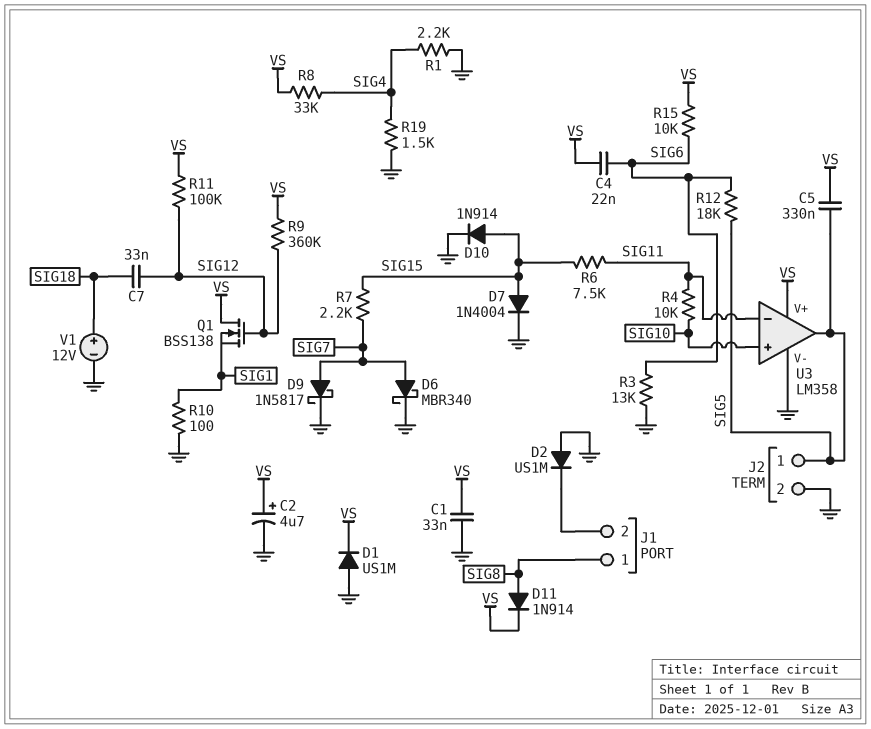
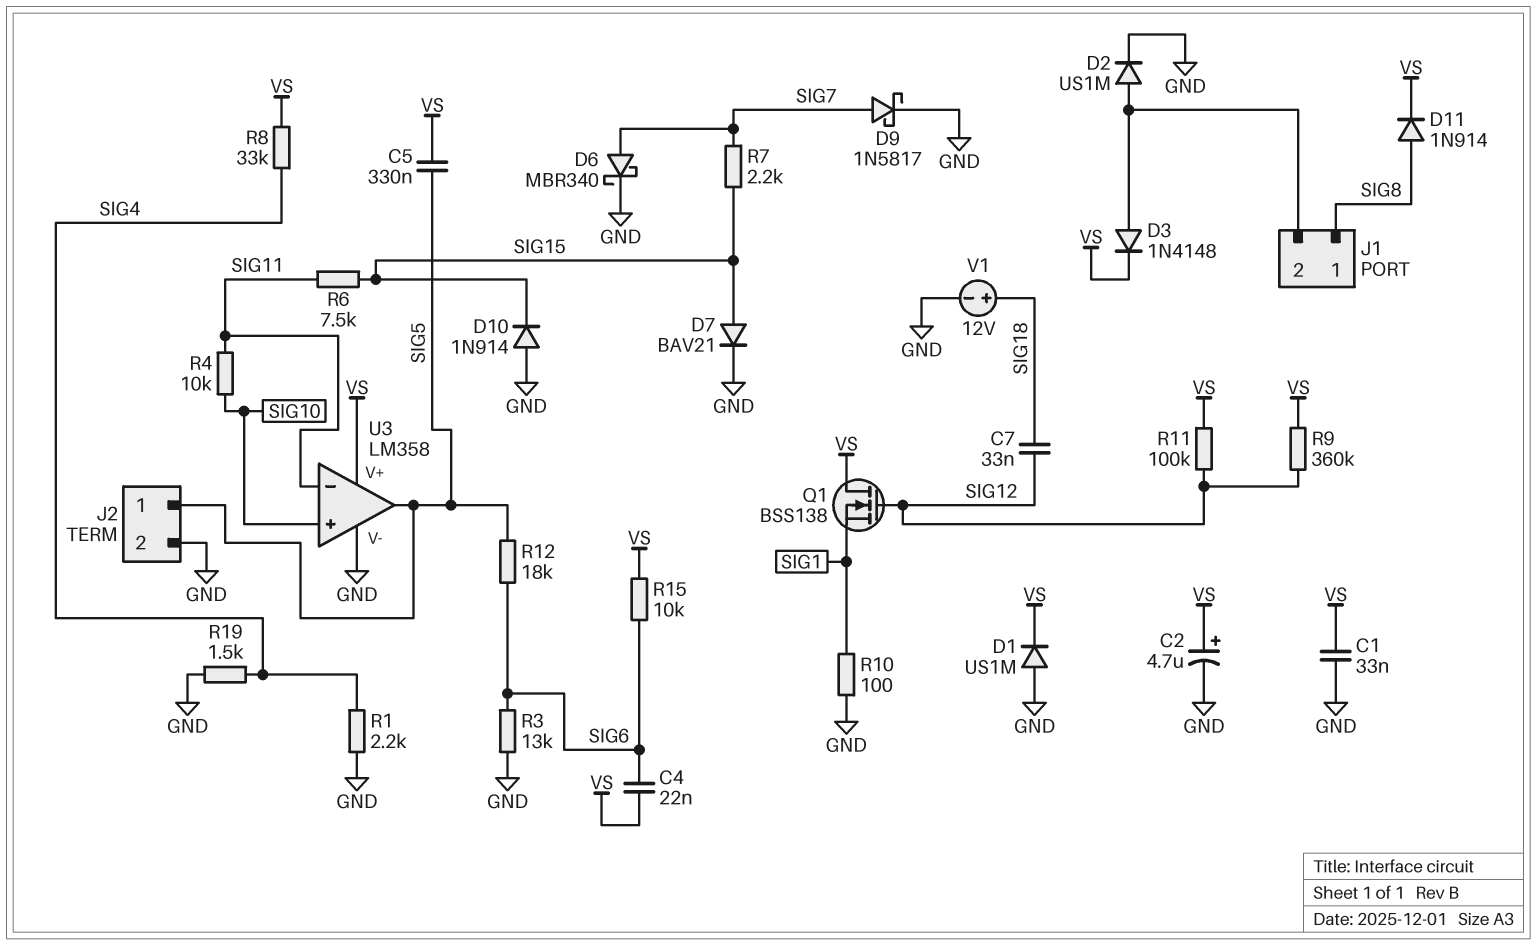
D2: diode US1M (A GND, K J1/2) -> diode US1M (A J1/2, K GND)
D3: none -> diode 1N4148 (A J1/2, K VS)
D7: diode 1N4004 (A SIG15, K GND) -> diode BAV21 (A SIG15, K GND)
D10: diode 1N914 (A SIG15, K GND) -> diode 1N914 (A GND, K SIG15)

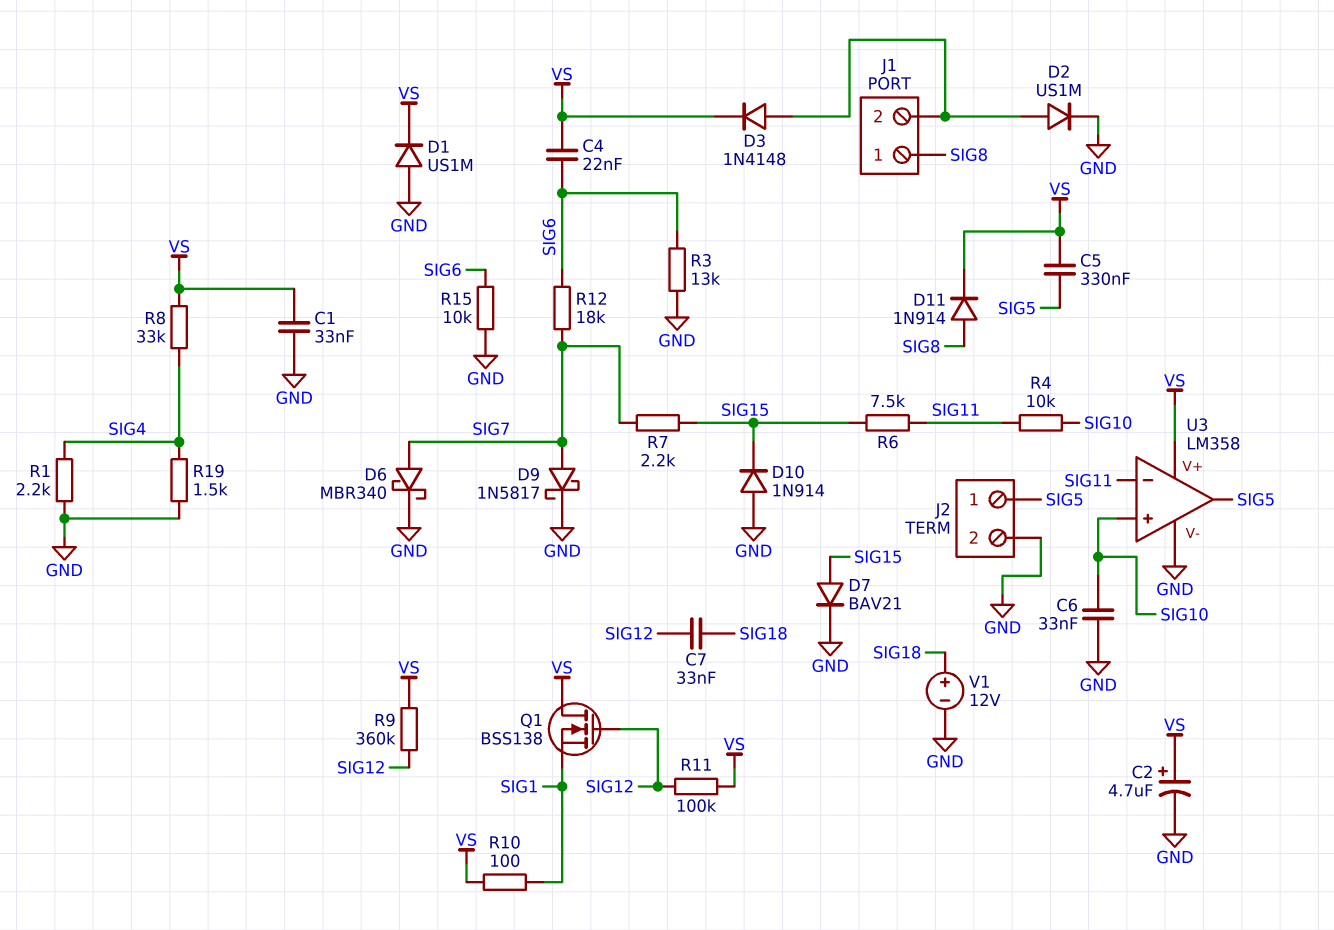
C6: none -> 33nF (GND, SIG10)
R10: 100 (GND, SIG1) -> 100 (SIG1, VS)
R12: 18k (SIG5, SIG6) -> 18k (SIG6, SIG7)
R15: 10k (SIG6, VS) -> 10k (GND, SIG6)

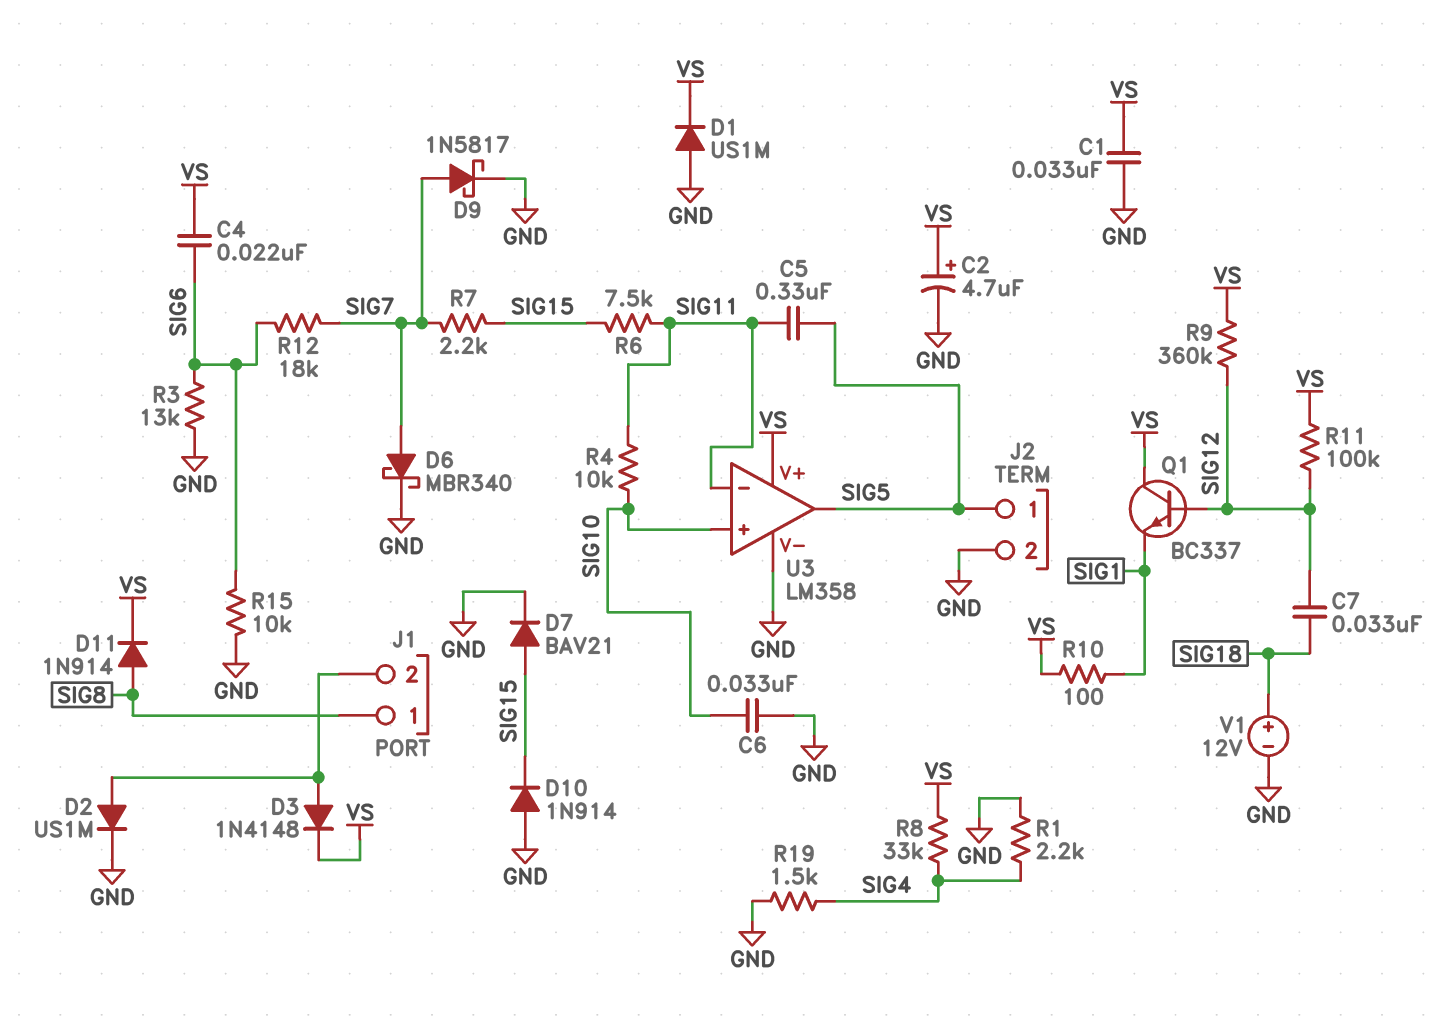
C5: 330nF (SIG5, VS) -> 330nF (SIG5, SIG11)
Q1: NMOS BSS138 (G SIG12, D VS, S SIG1) -> NPN BC337 (B SIG12, C VS, E SIG1)

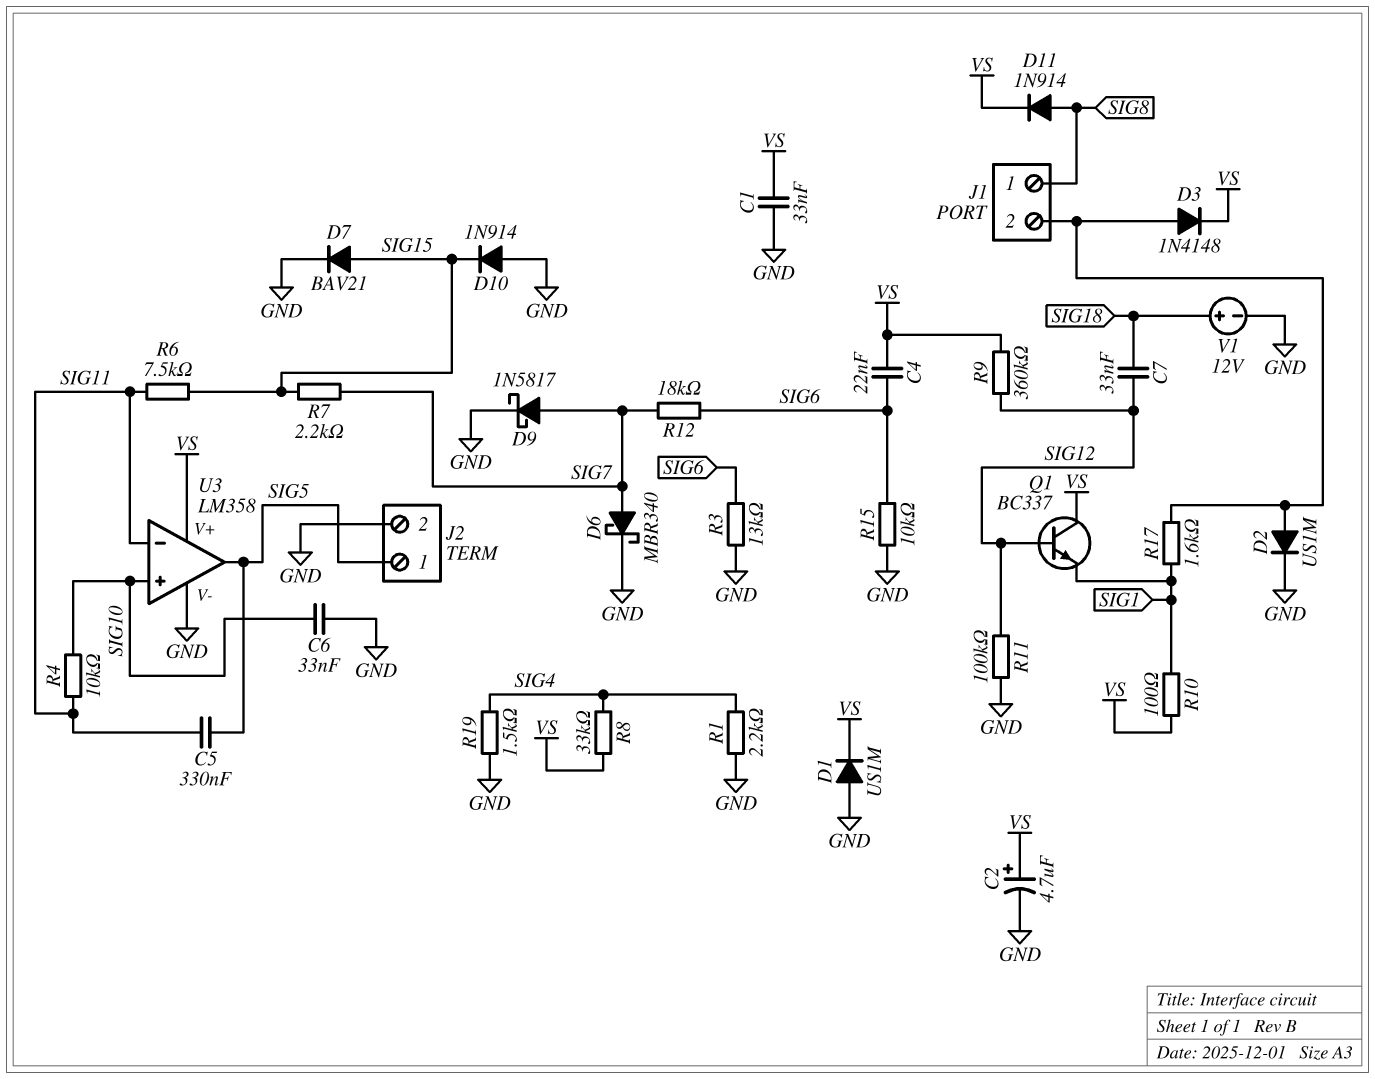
R11: 100k (SIG12, VS) -> 100k (GND, SIG12)
R17: none -> 1.6k (J1/2, SIG1)

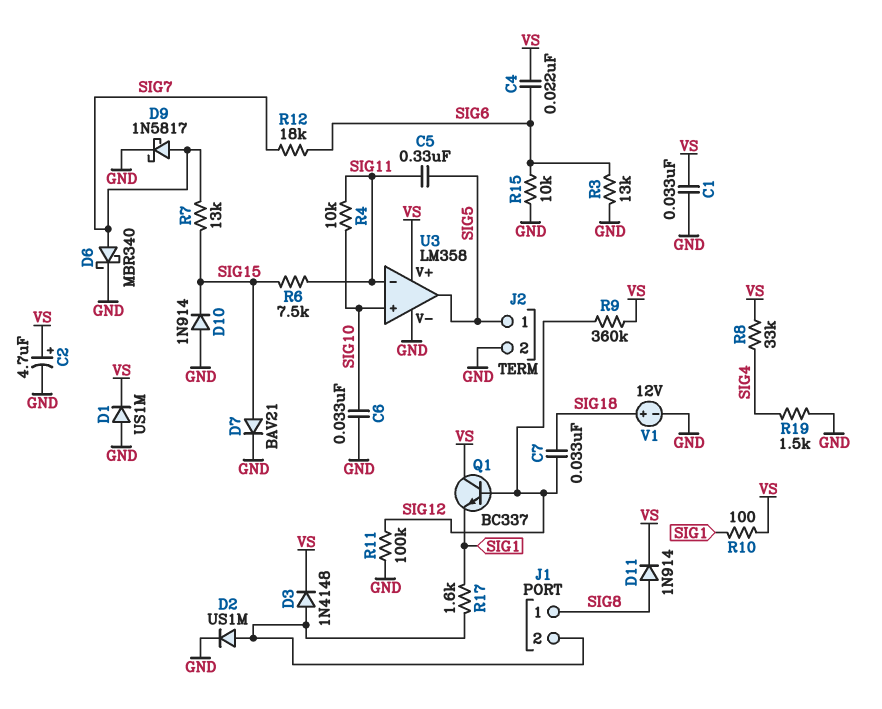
R1: 2.2k (GND, SIG4) -> none
R7: 2.2k (SIG7, SIG15) -> 13k (SIG7, SIG15)

